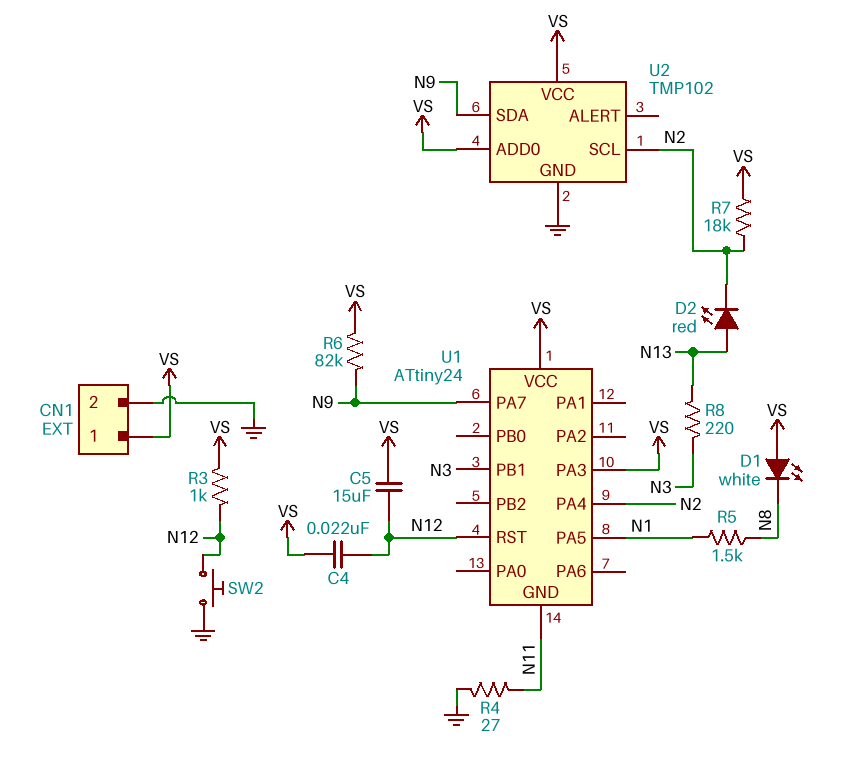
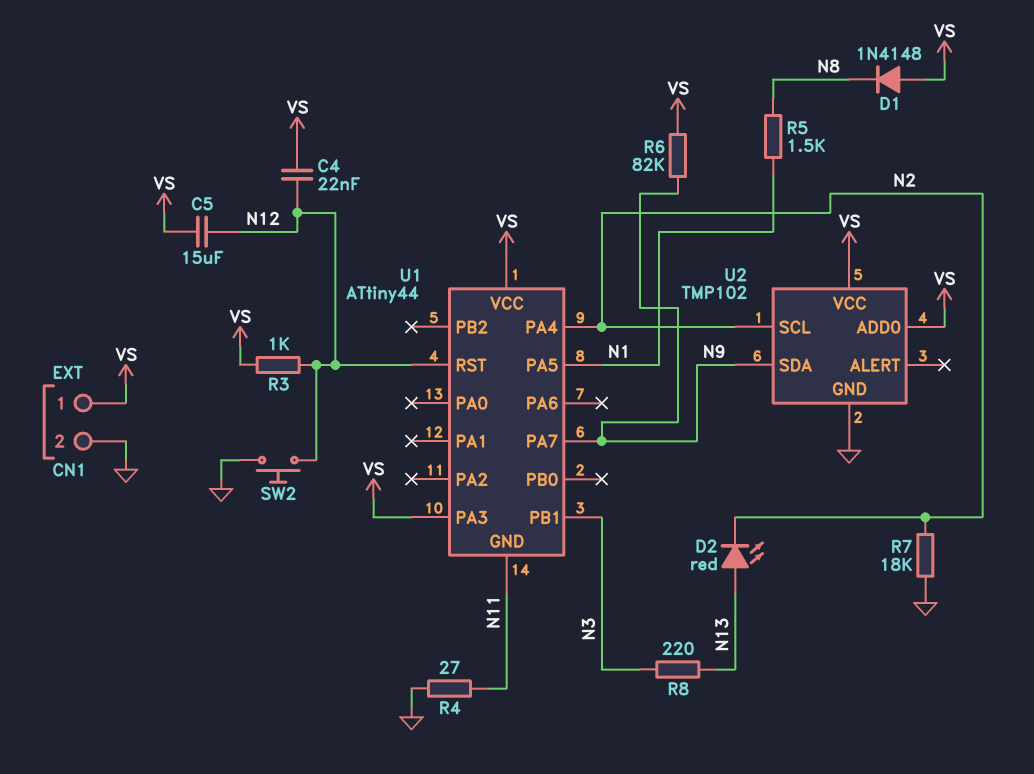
D1: LED white (A VS, K N8) -> diode 1N4148 (A VS, K N8)
R7: 18k (N2, VS) -> 18k (GND, N2)
U1: ATtiny24 -> ATtiny44

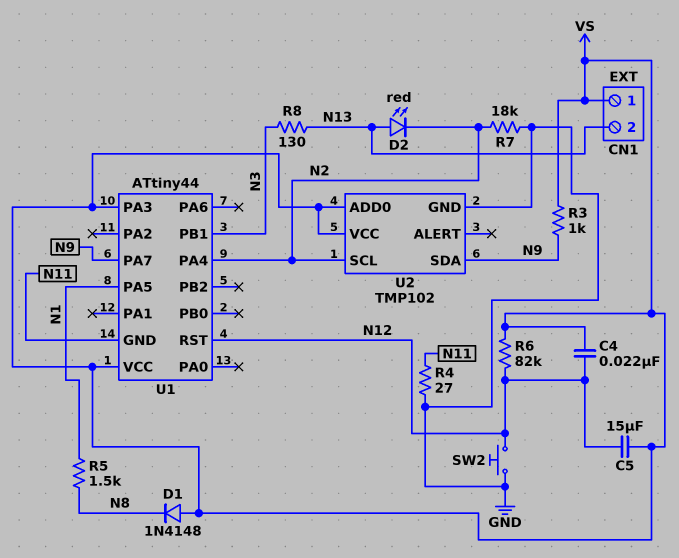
CN1 pin 2: GND -> N13
R3: 1k (N12, VS) -> 1k (N9, VS)
R6: 82k (N9, VS) -> 82k (N12, VS)
R8: 220 (N3, N13) -> 130 (N3, N13)

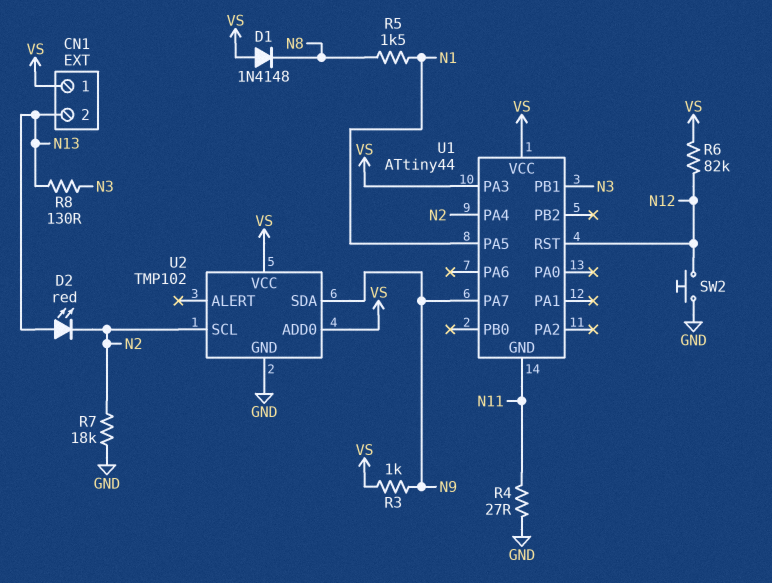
C4: 22nF (N12, VS) -> none
C5: 15uF (N12, VS) -> none

